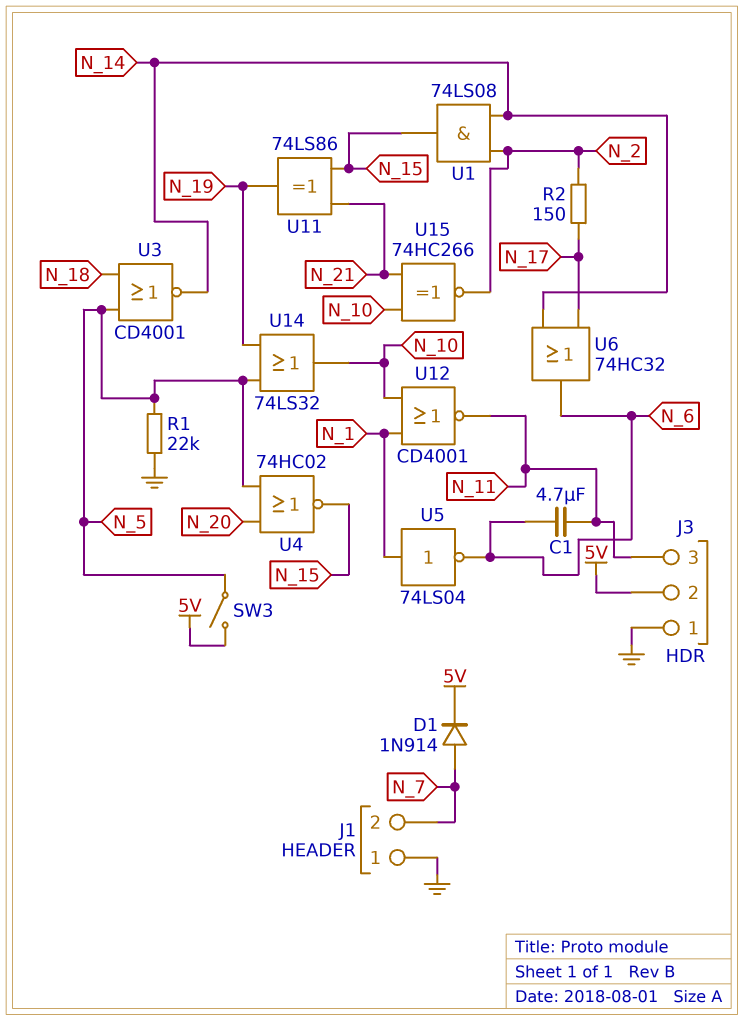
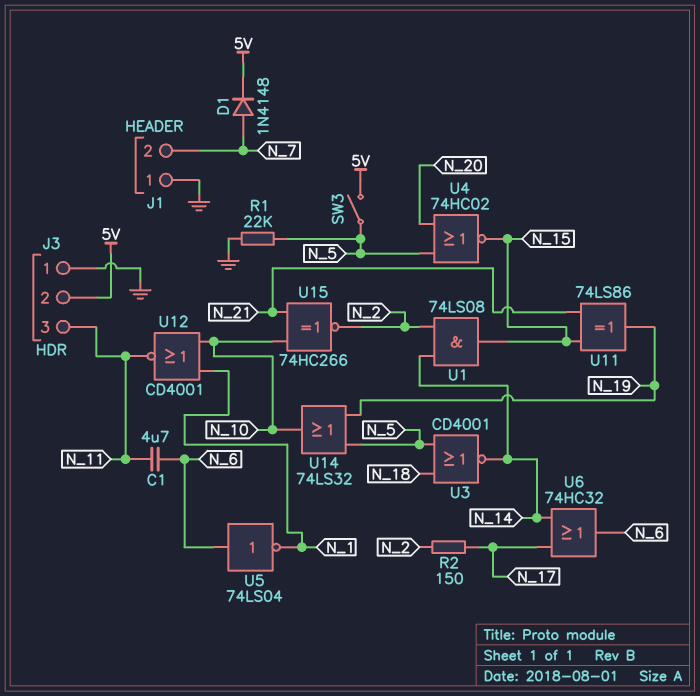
D1: diode 1N914 (A N_7, K 5V) -> diode 1N4148 (A N_7, K 5V)
U5: NOT 74LS04 (in N_1, out N_6) -> NOT 74LS04 (in N_6, out N_1)

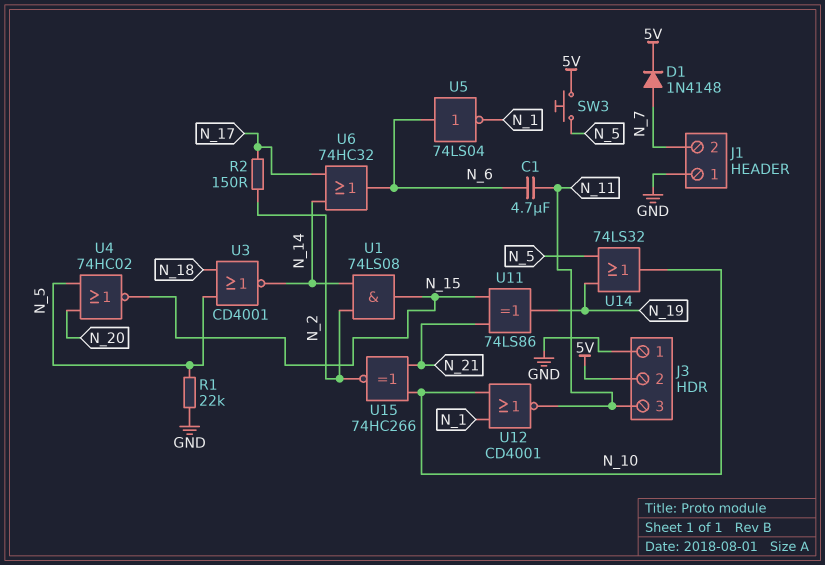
SW3: switch (5V, N_5) -> button (5V, N_5)

